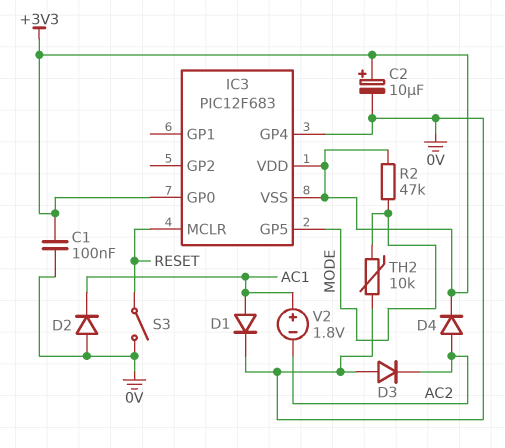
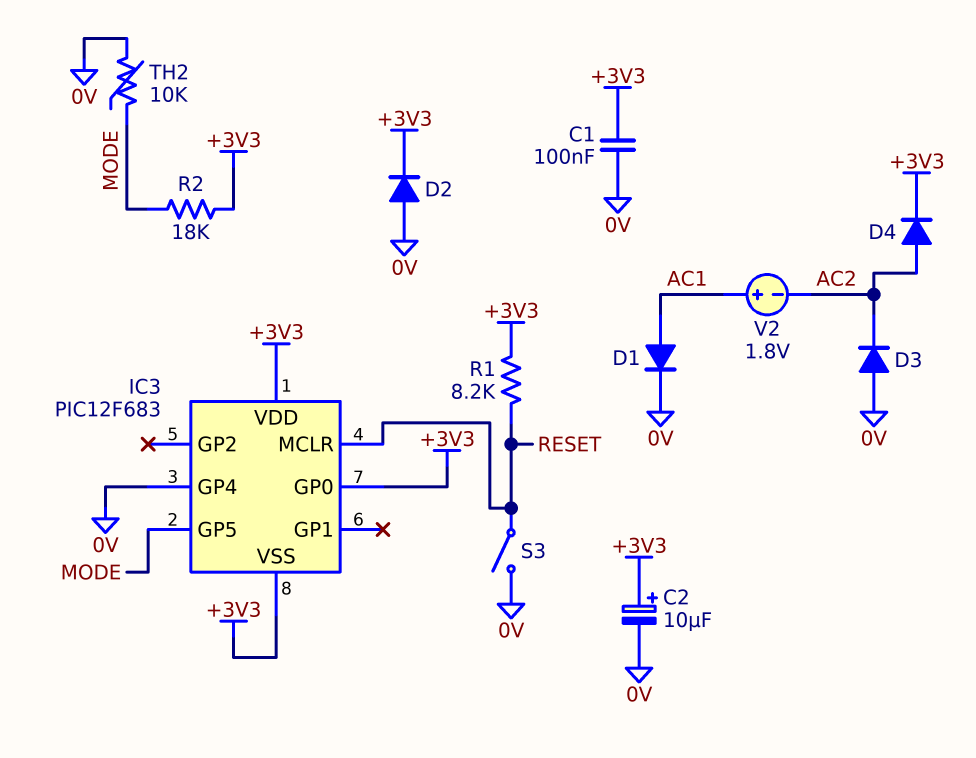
D2: diode (A 0V, K AC1) -> diode (A 0V, K +3V3)
R1: none -> 8.2k (+3V3, RESET)
R2: 47k (+3V3, MODE) -> 18k (+3V3, MODE)

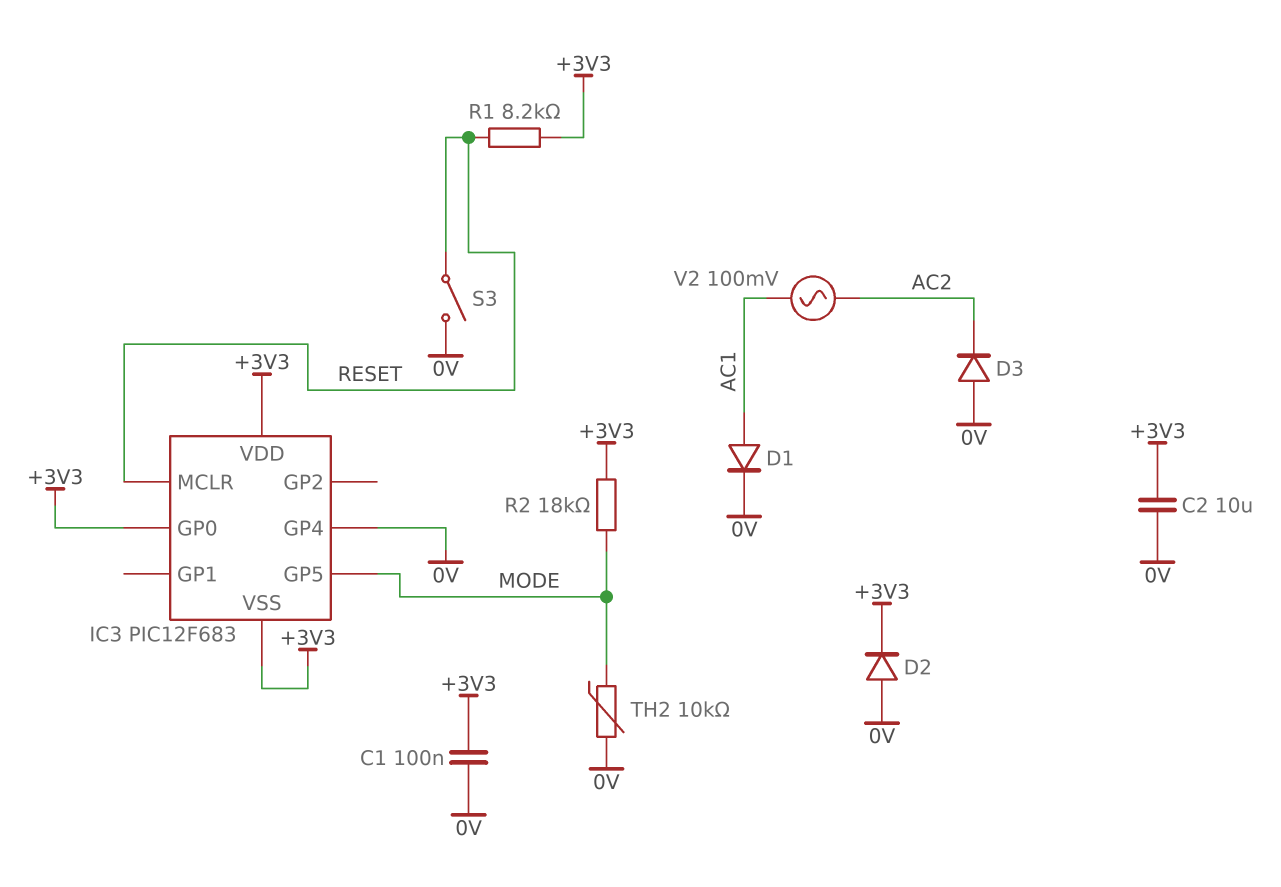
C2: 10uF (plus +3V3, minus 0V) -> 10uF (+3V3, 0V)
D4: diode (A AC2, K +3V3) -> none
V2: 1.8V (plus AC1, minus AC2) -> AC 100mV (AC1, AC2)

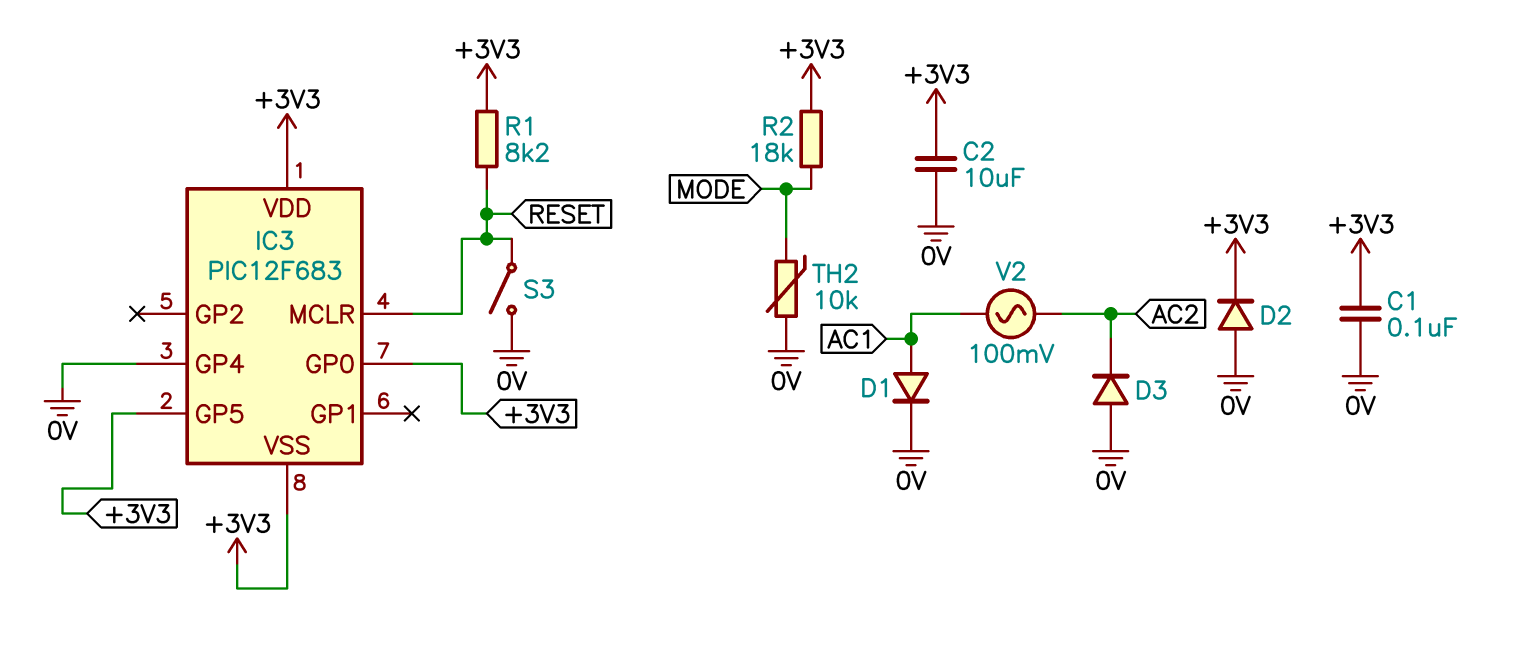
IC3 pin GP5: MODE -> +3V3

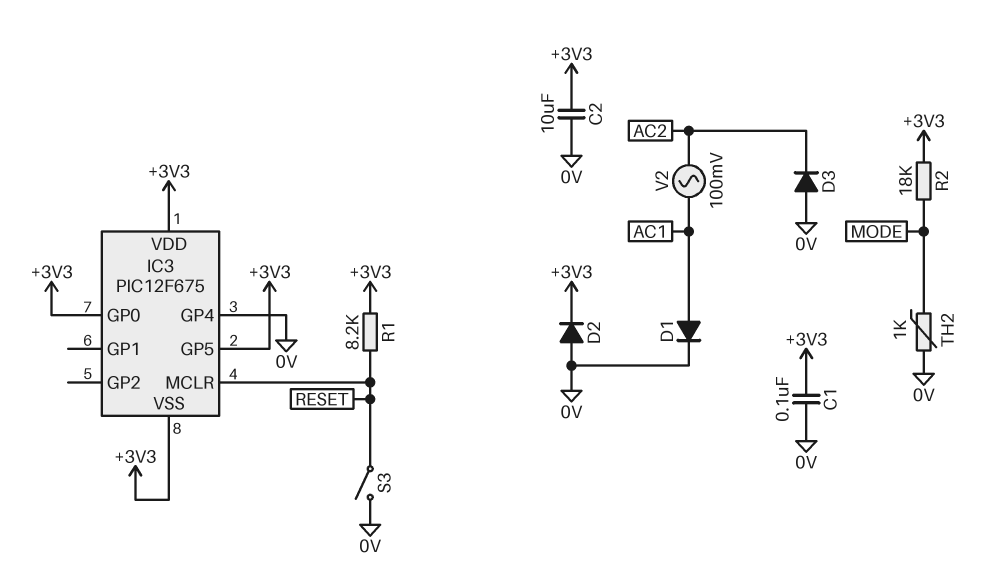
IC3: PIC12F683 -> PIC12F675
TH2: 10k (0V, MODE) -> 1k (0V, MODE)

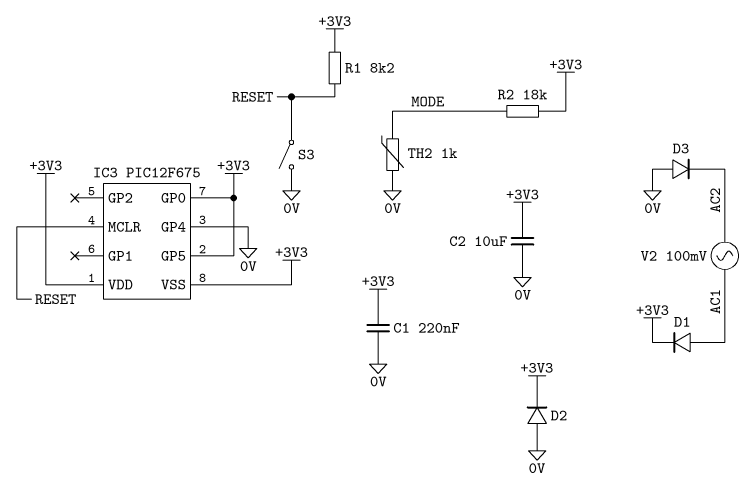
C1: 100nF (+3V3, 0V) -> 220nF (+3V3, 0V)
D1: diode (A AC1, K 0V) -> diode (A AC1, K +3V3)

